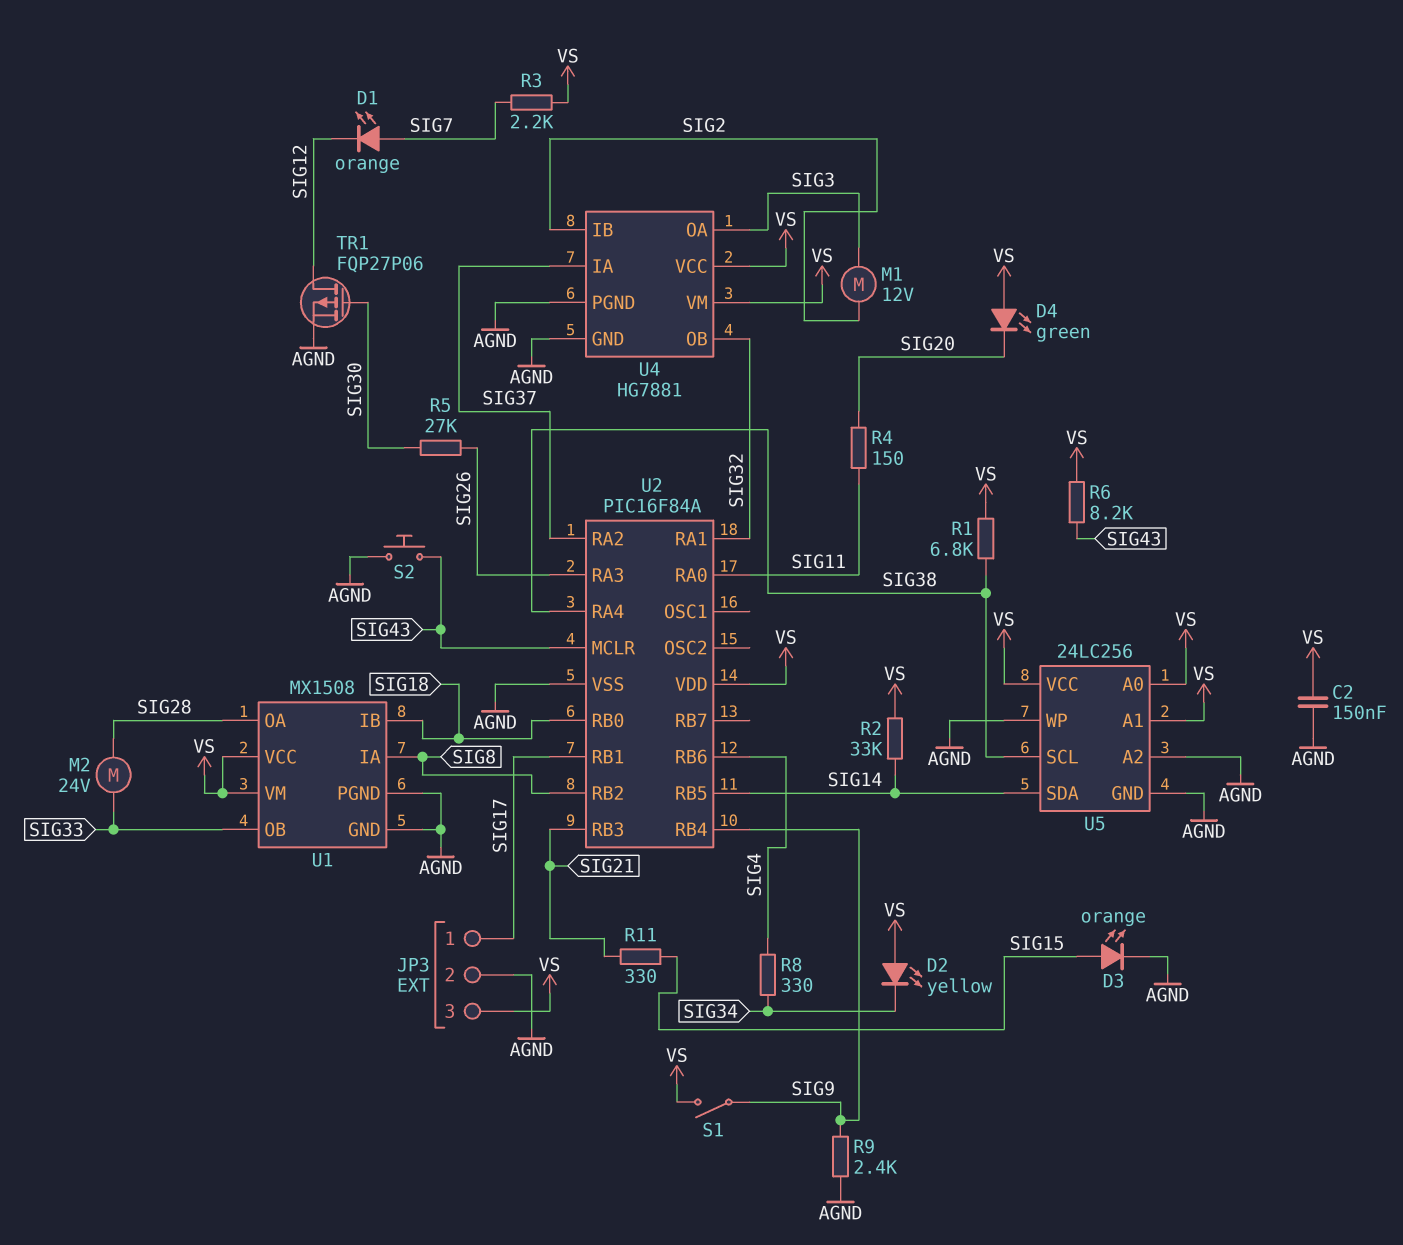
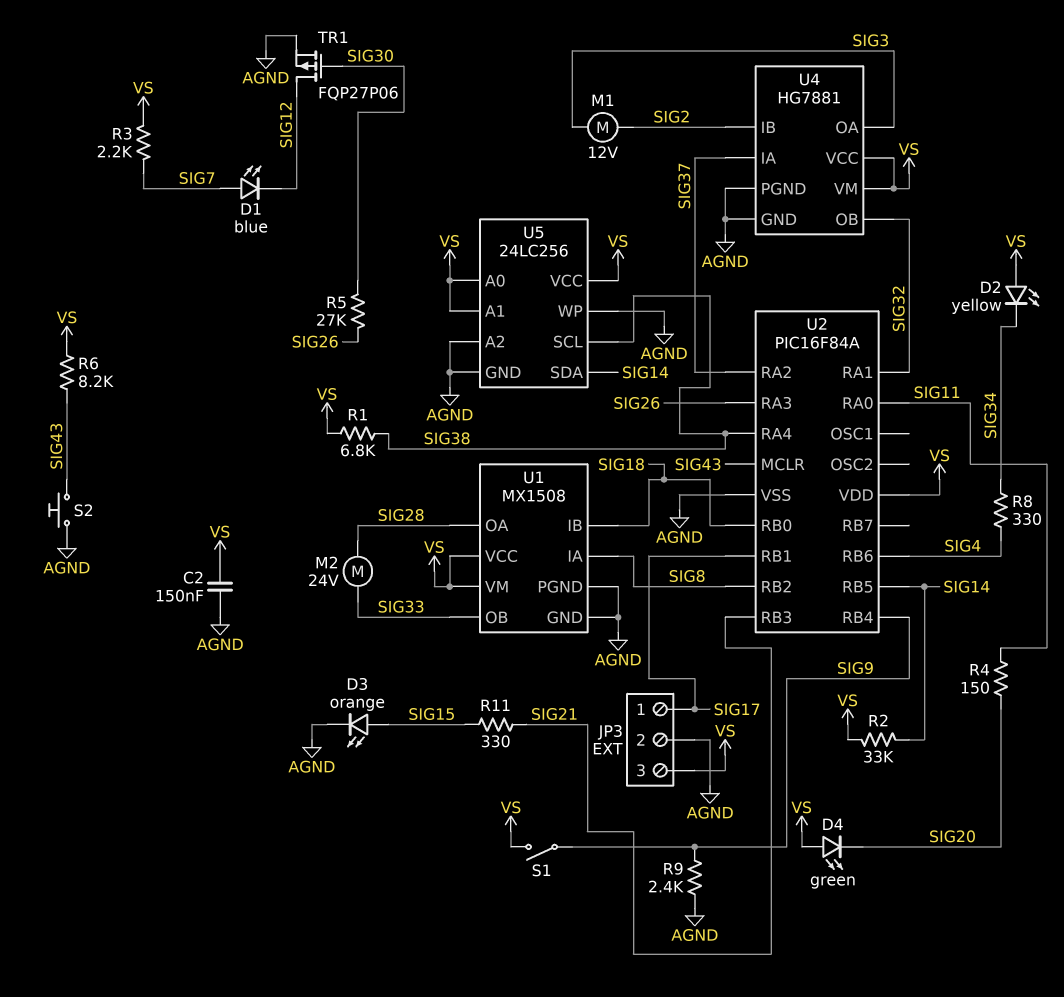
D1: LED orange (A SIG7, K SIG12) -> LED blue (A SIG7, K SIG12)

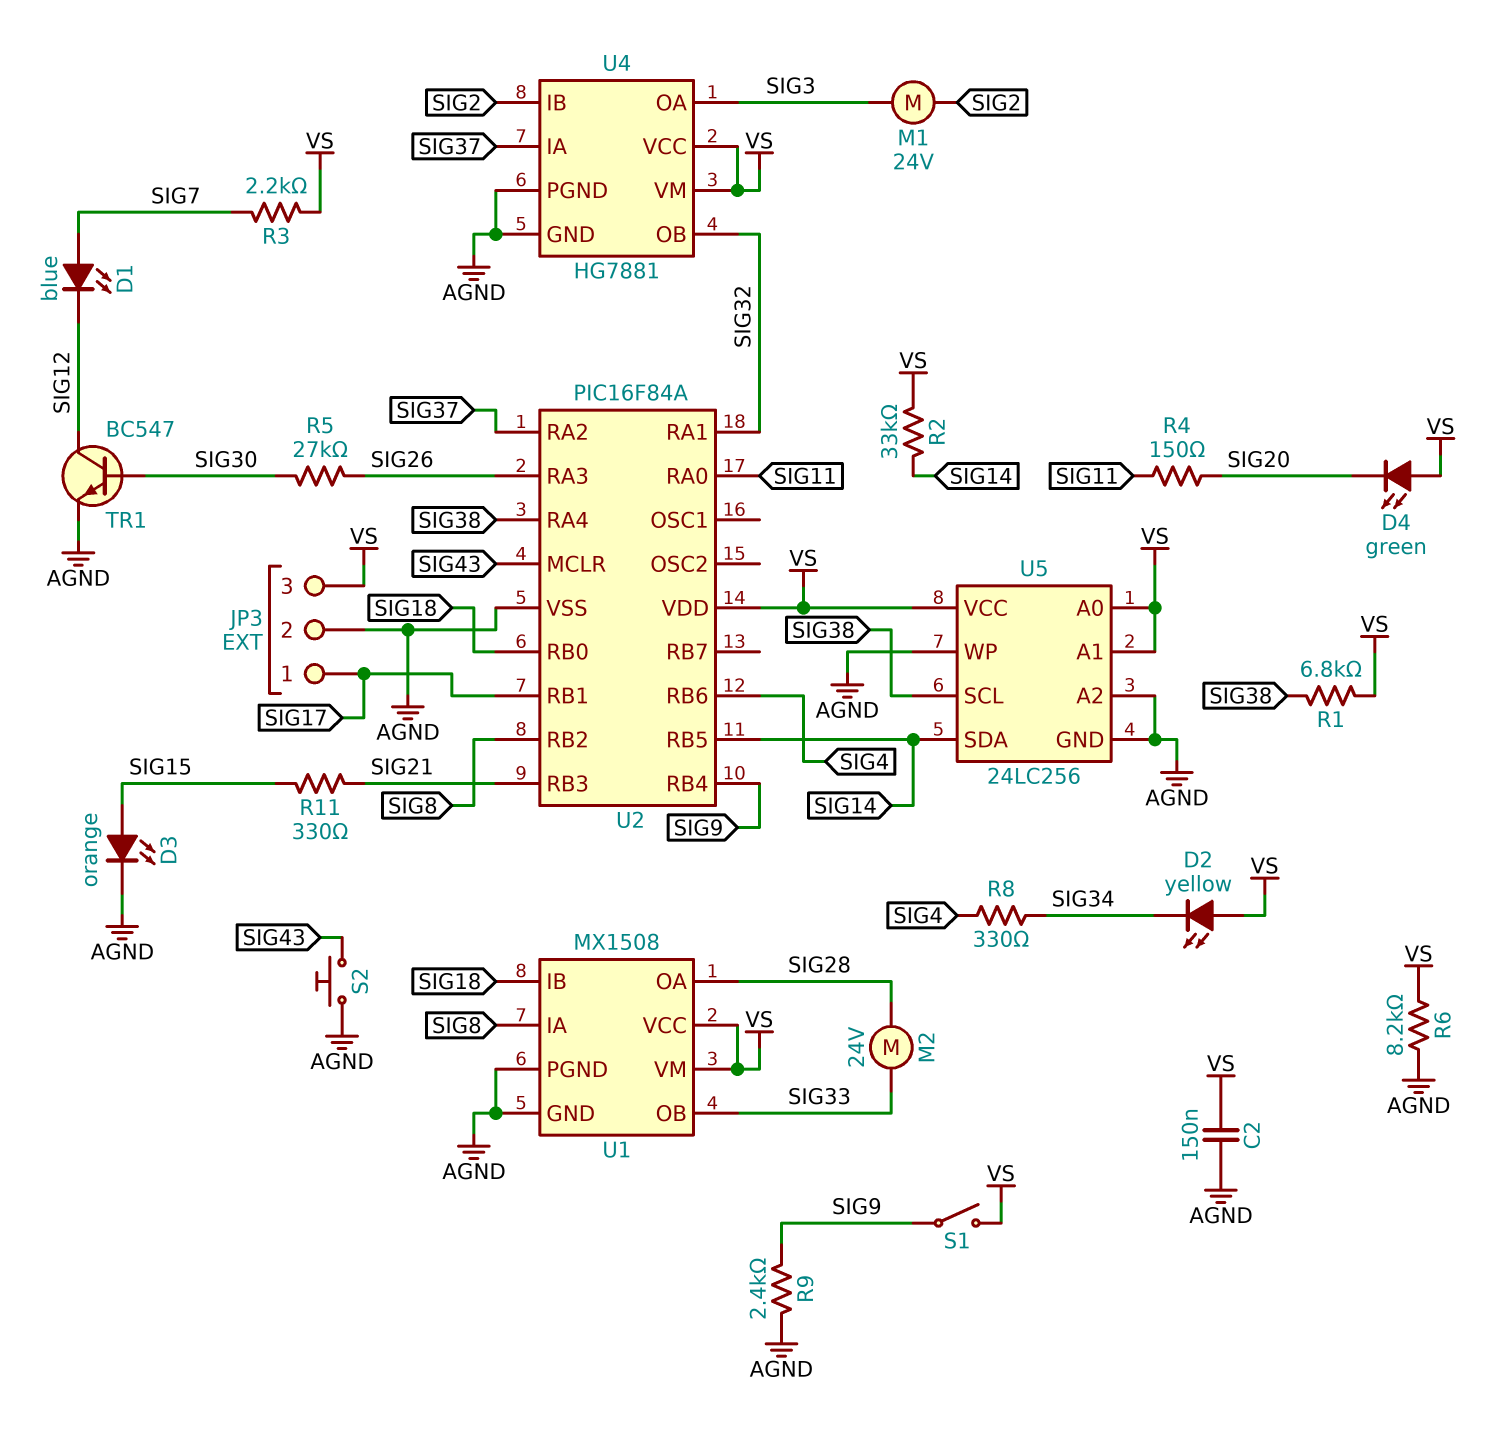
M1: motor 12V (SIG2, SIG3) -> motor 24V (SIG2, SIG3)
R6: 8.2k (SIG43, VS) -> 8.2k (AGND, VS)
TR1: PMOS FQP27P06 (G SIG30, D SIG12, S AGND) -> NPN BC547 (B SIG30, C SIG12, E AGND)

